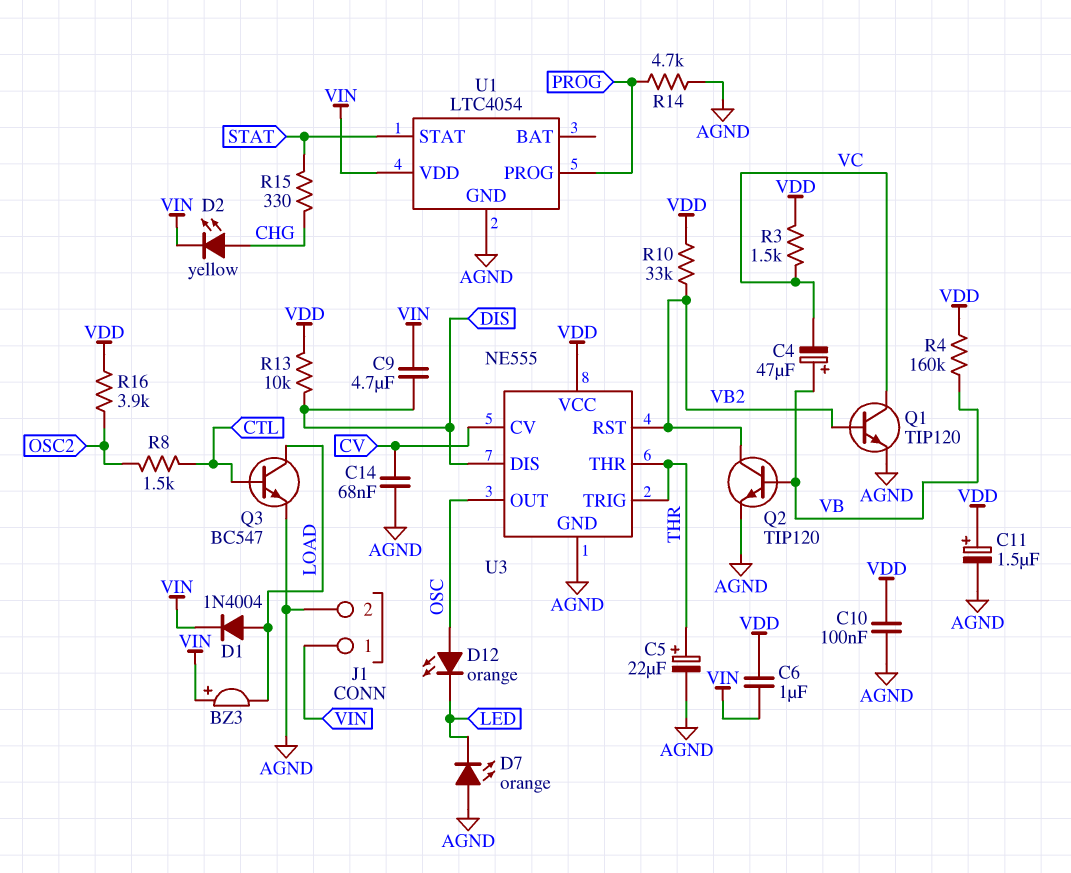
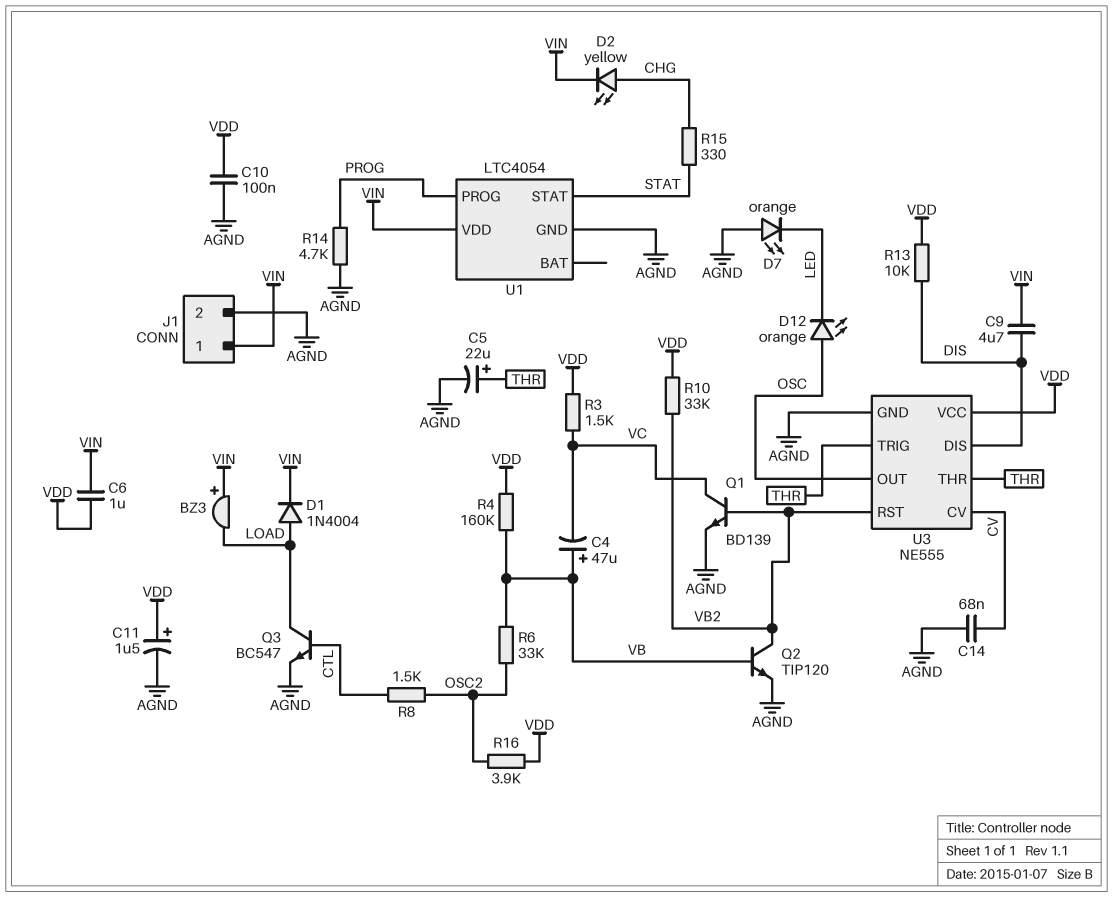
Q1: NPN TIP120 (B VB2, C VC, E AGND) -> NPN BD139 (B VB2, C VC, E AGND)
R6: none -> 33k (OSC2, VB)

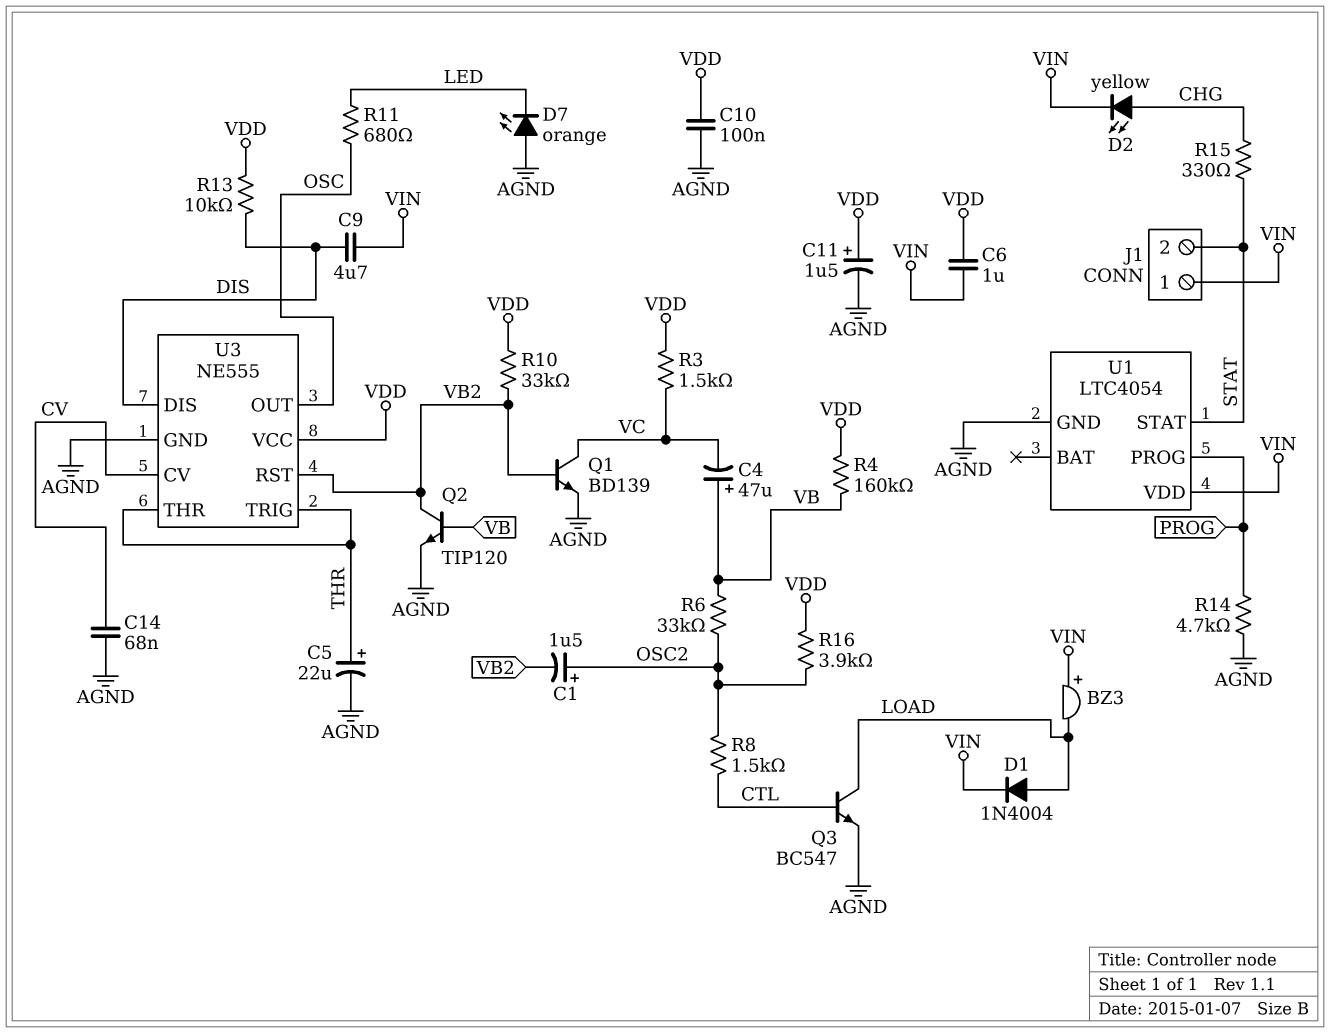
C1: none -> 1.5uF (plus OSC2, minus VB2)
D12: LED orange (A OSC, K LED) -> none
J1 pin 2: AGND -> STAT
R11: none -> 680 (LED, OSC)

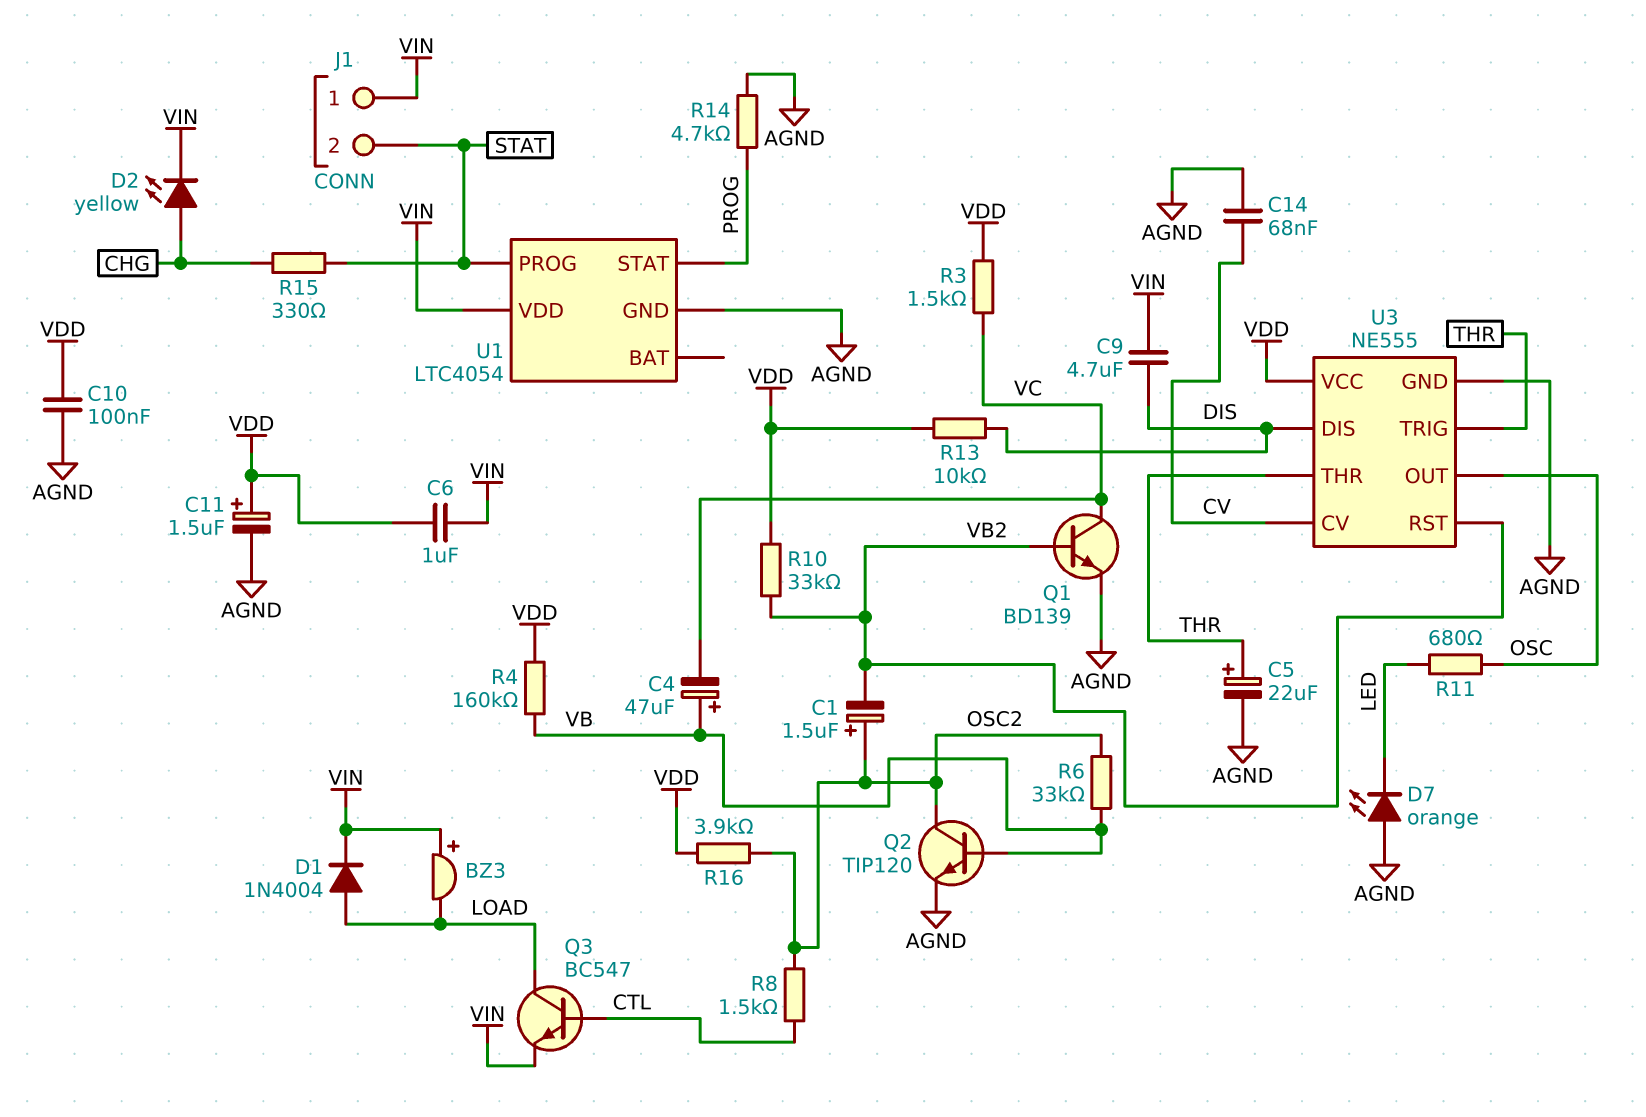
Q2: NPN TIP120 (B VB, C VB2, E AGND) -> NPN TIP120 (B VB, C OSC2, E AGND)
Q3: NPN BC547 (B CTL, C LOAD, E AGND) -> NPN BC547 (B CTL, C LOAD, E VIN)
U1 pin PROG: PROG -> STAT
U1 pin STAT: STAT -> PROG

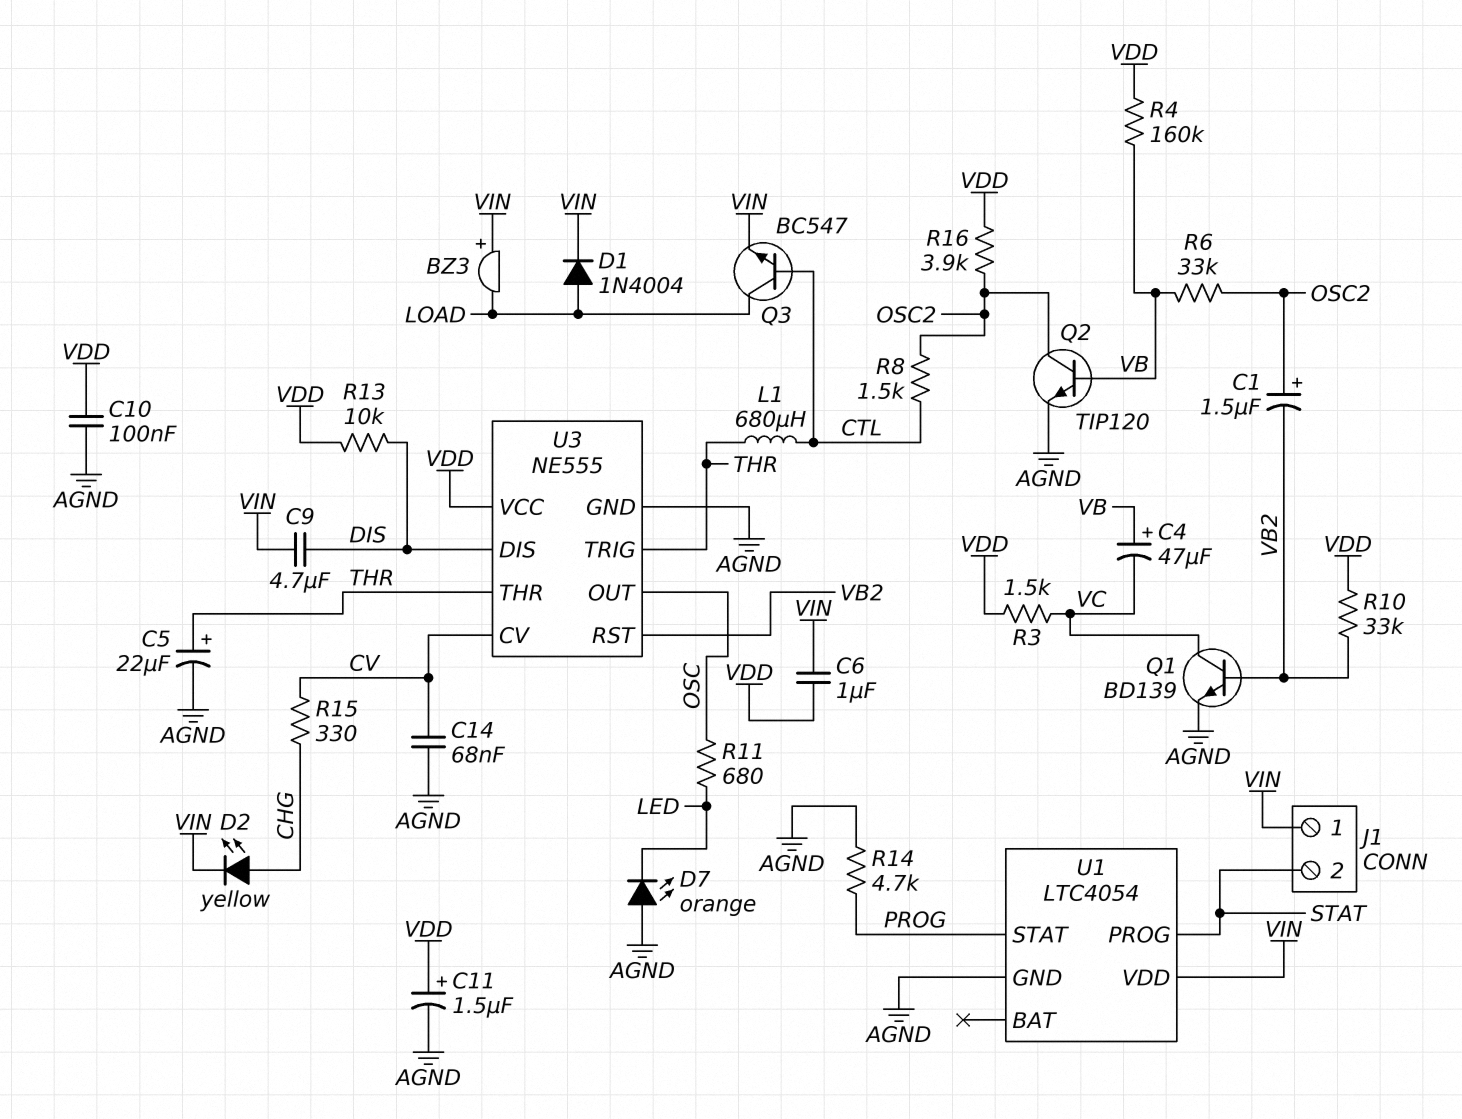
L1: none -> 680uH (CTL, THR)
R15: 330 (CHG, STAT) -> 330 (CHG, CV)

